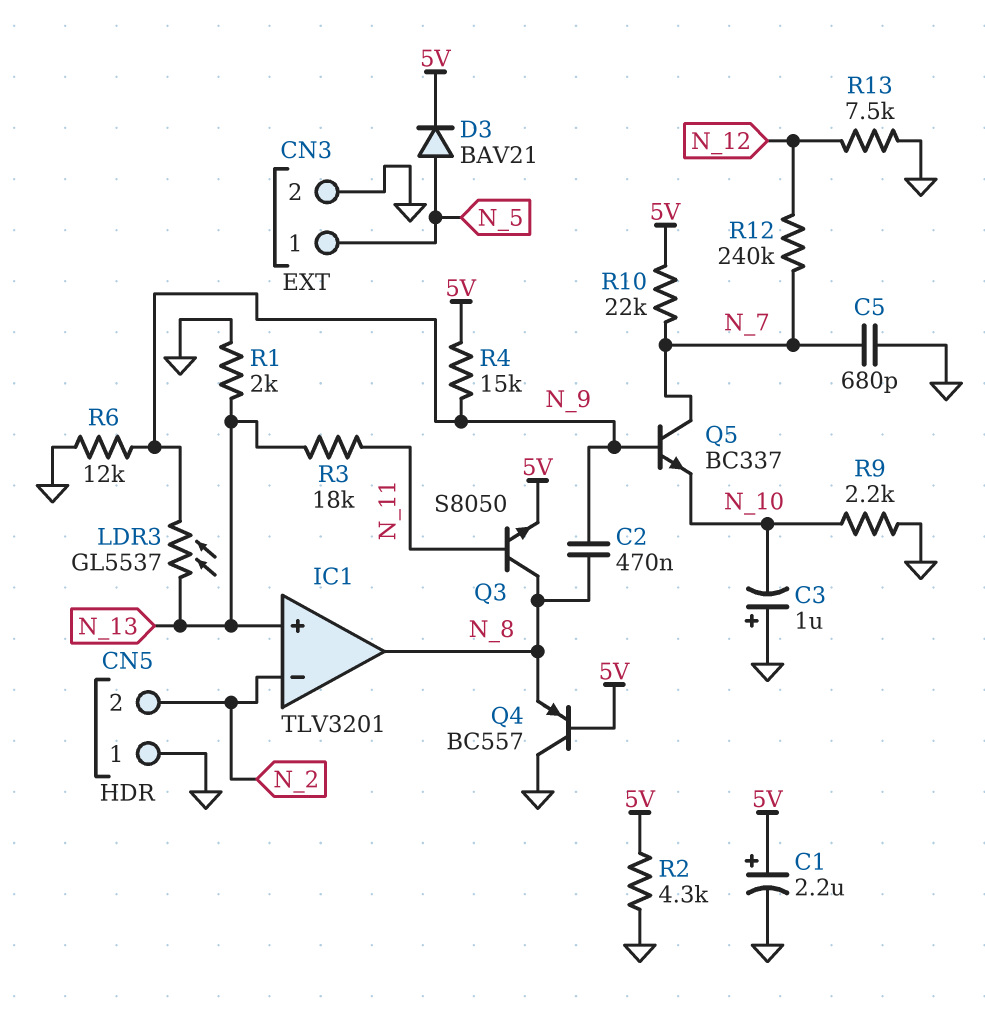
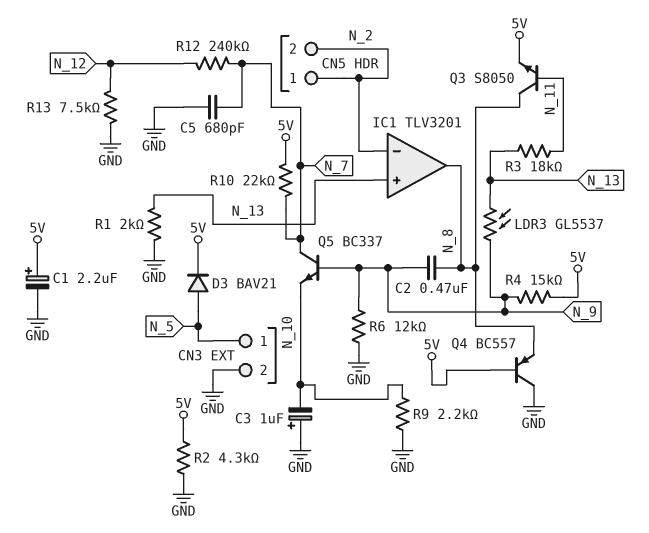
CN5 pin 1: GND -> N_2

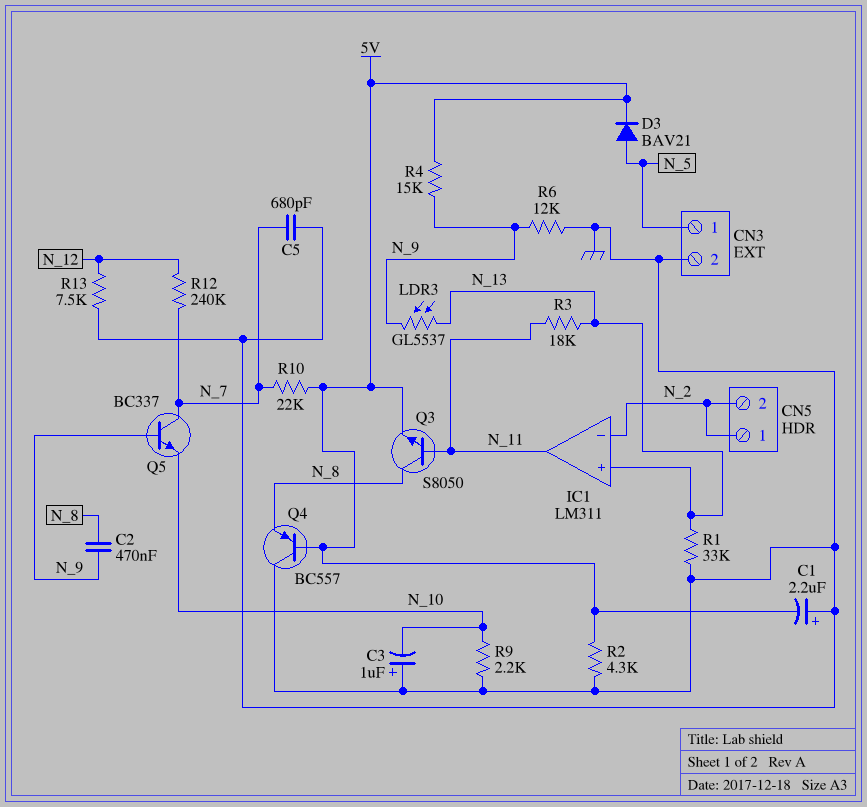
C1: 2.2uF (plus 5V, minus GND) -> 2.2uF (plus GND, minus 5V)
IC1: TLV3201 -> LM311
IC1 pin out: N_8 -> N_11
R1: 2k (GND, N_13) -> 33k (GND, N_13)

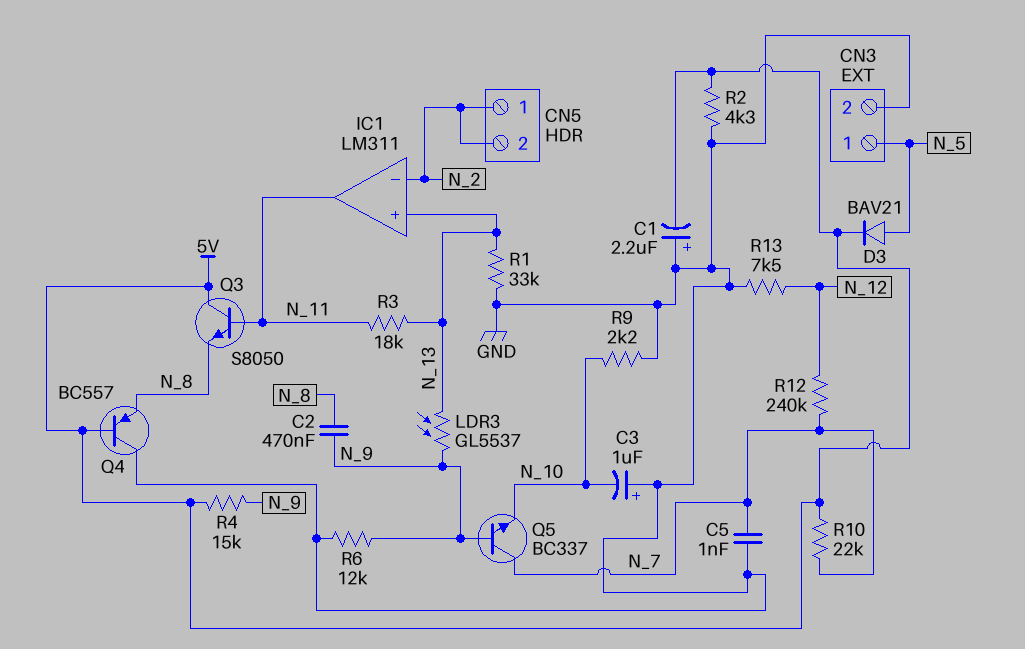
C5: 680pF (GND, N_7) -> 1nF (GND, N_7)
Q3: NPN S8050 (B N_11, C N_8, E 5V) -> NPN S8050 (B N_11, C 5V, E N_8)

